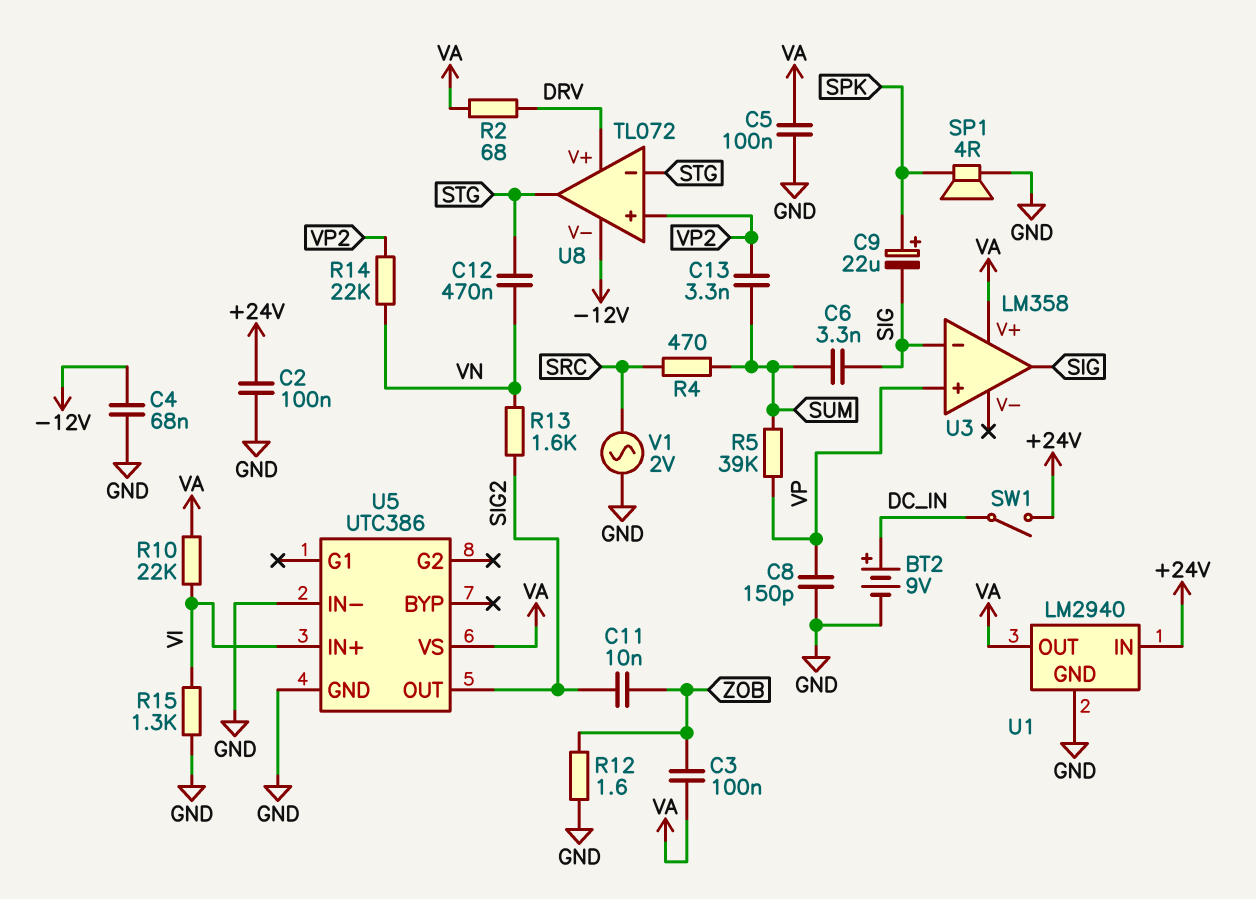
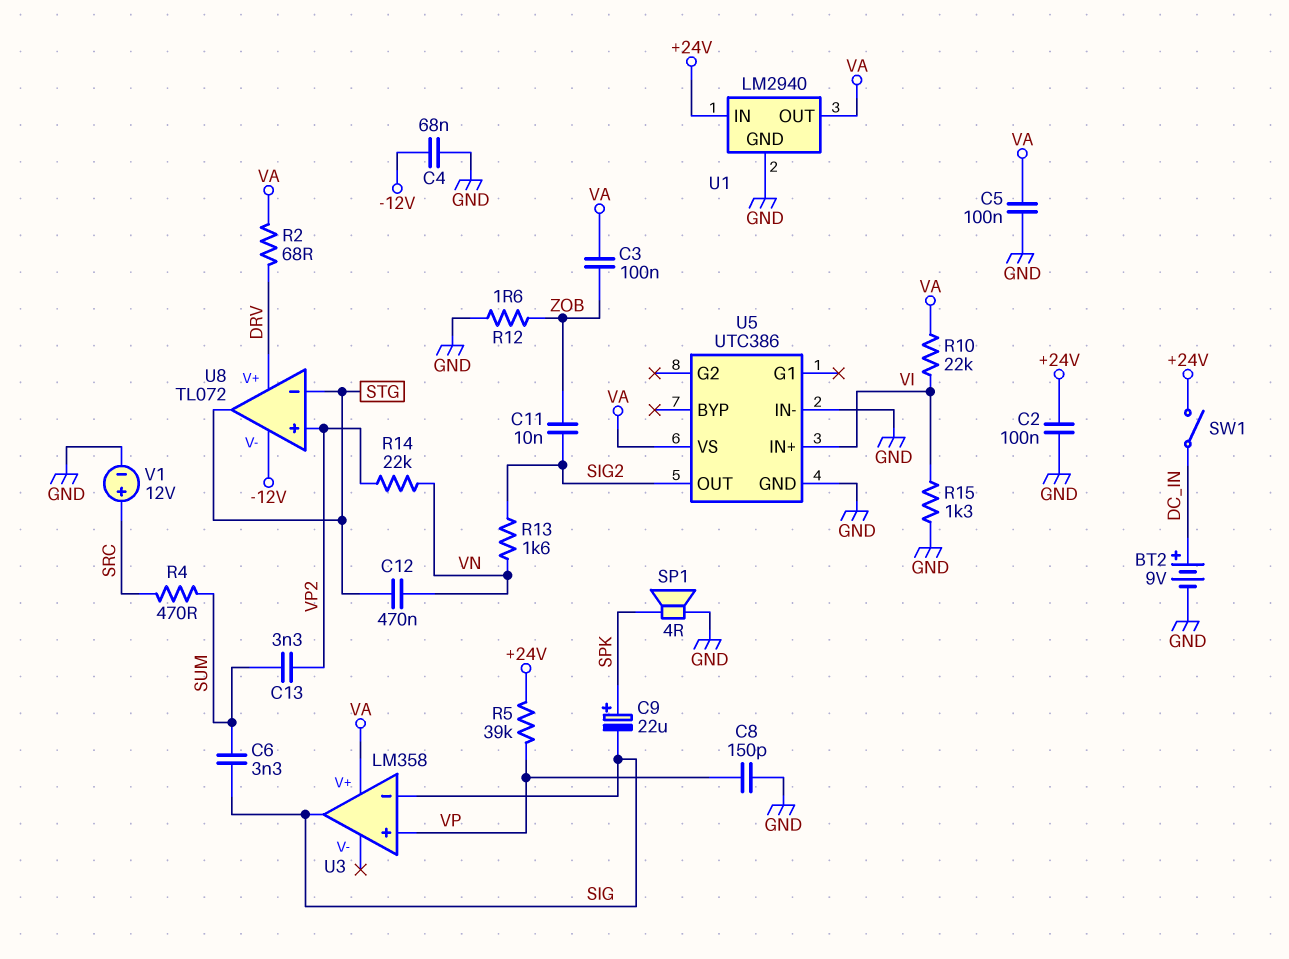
R5: 39k (SUM, VP) -> 39k (+24V, VP)
V1: AC 2V (GND, SRC) -> 12V (plus SRC, minus GND)

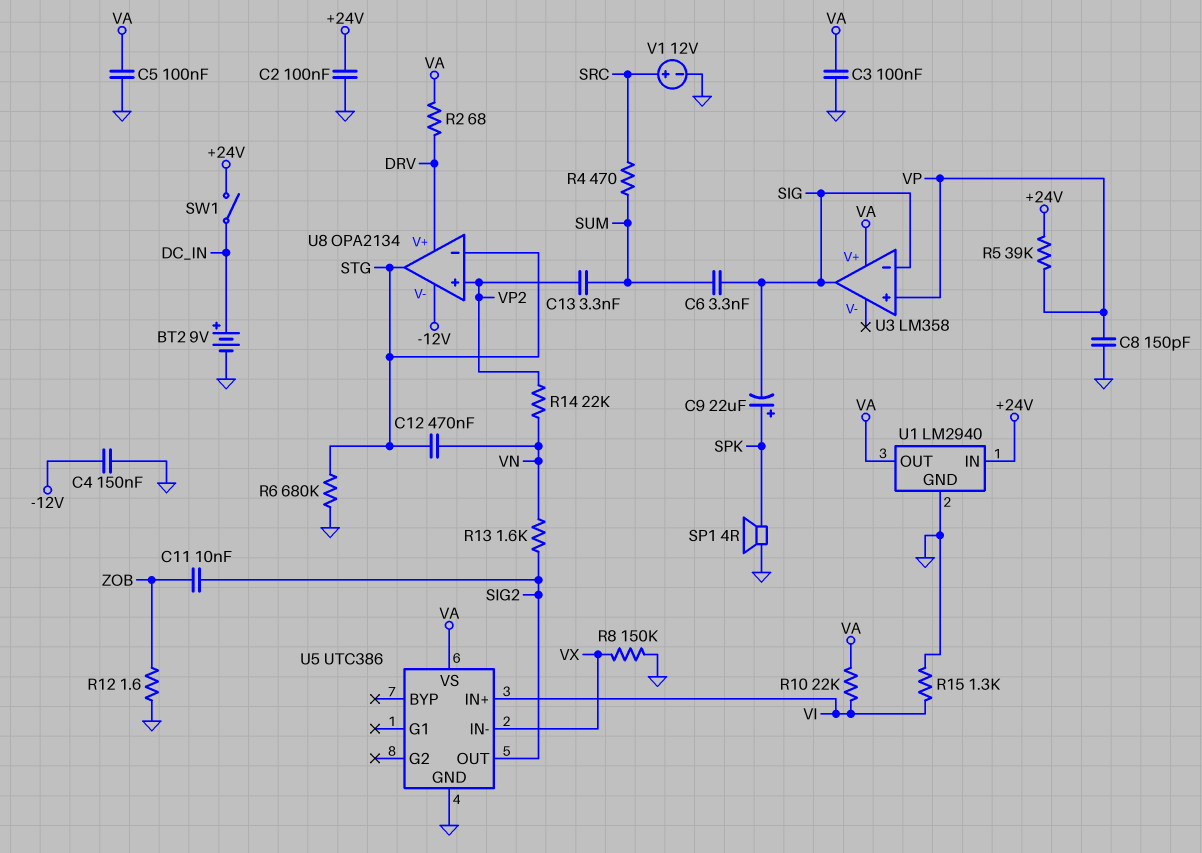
C3: 100nF (VA, ZOB) -> 100nF (GND, VA)
C4: 68nF (-12V, GND) -> 150nF (-12V, GND)
R6: none -> 680k (GND, STG)
R8: none -> 150k (GND, VX)
U5 pin IN-: GND -> VX
U8: TL072 -> OPA2134

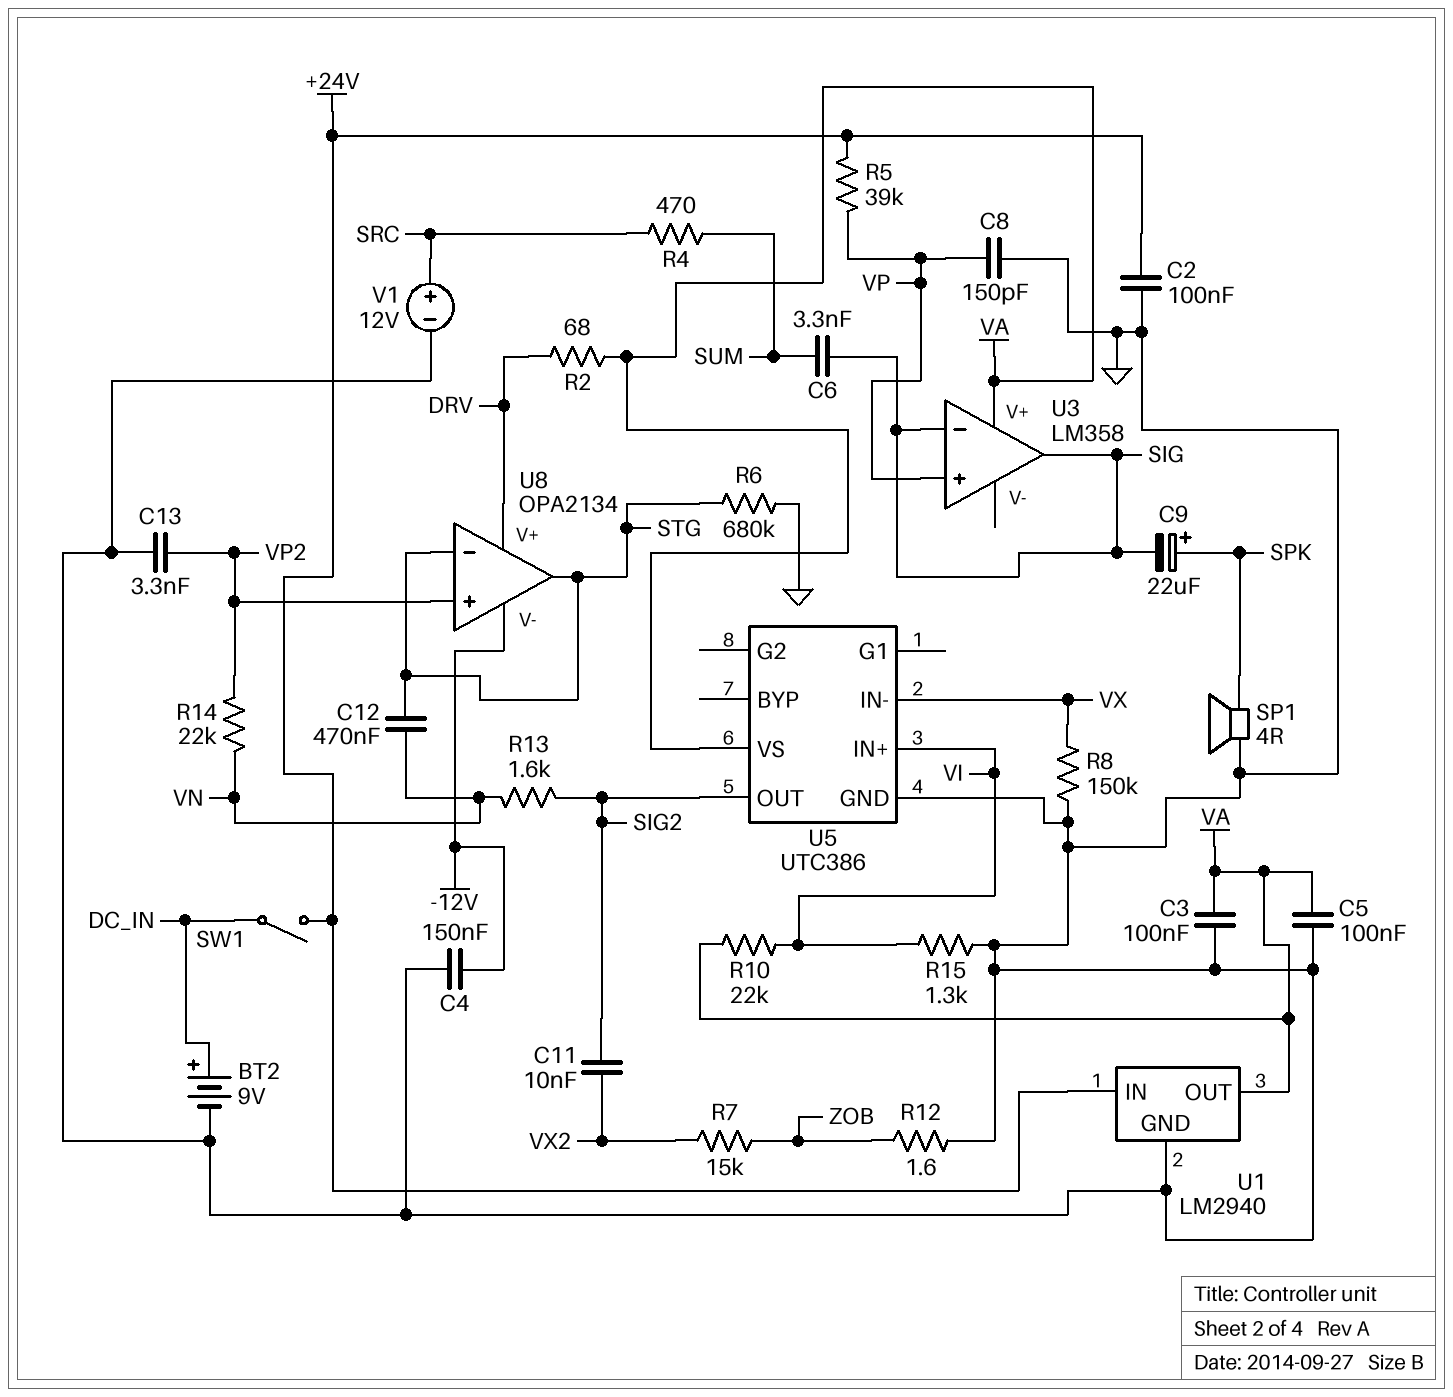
C11: 10nF (SIG2, ZOB) -> 10nF (SIG2, VX2)
C13: 3.3nF (SUM, VP2) -> 3.3nF (GND, VP2)
R7: none -> 15k (VX2, ZOB)

